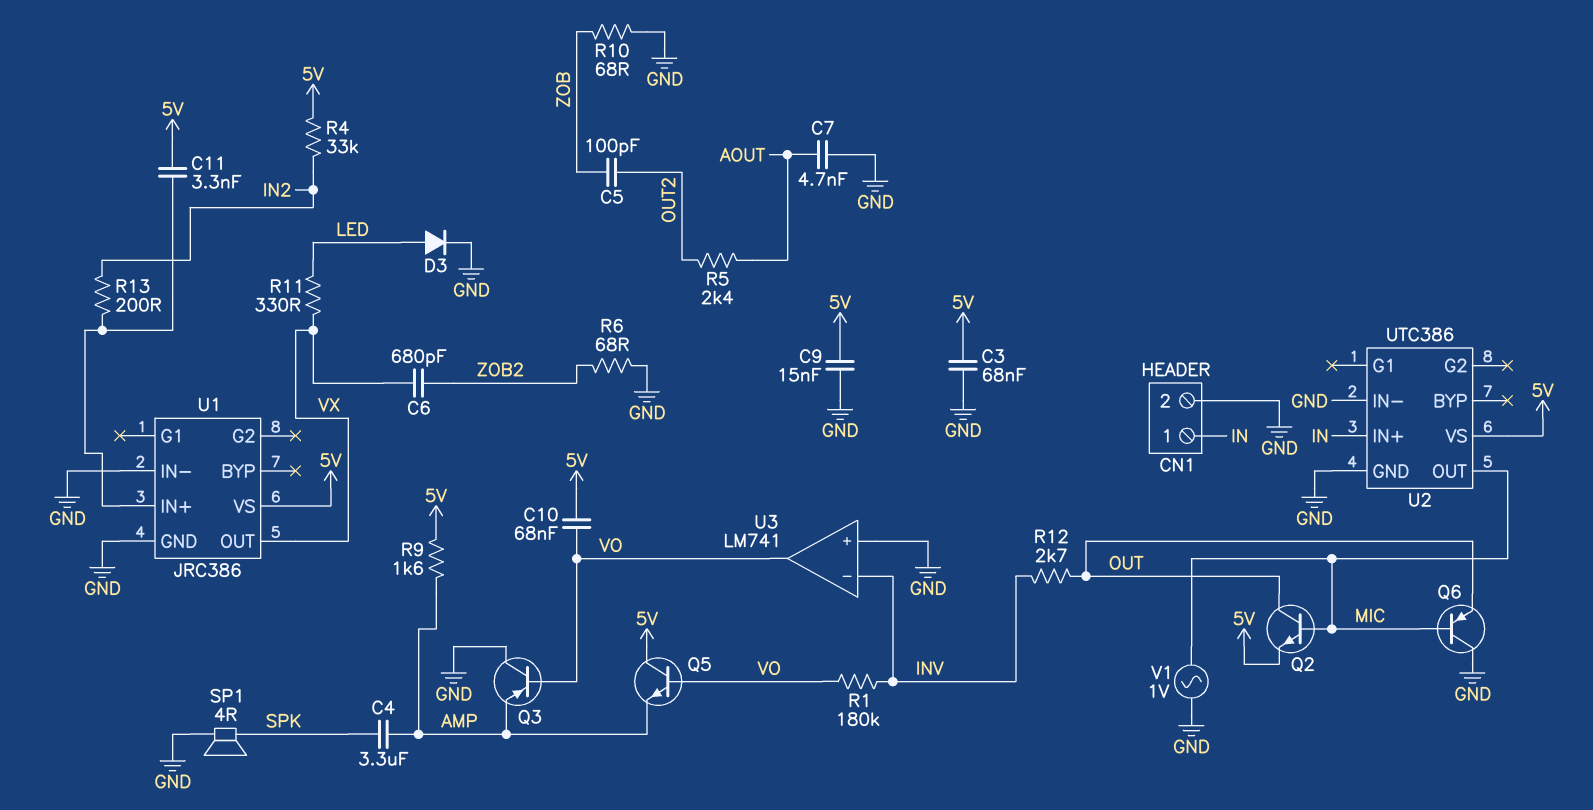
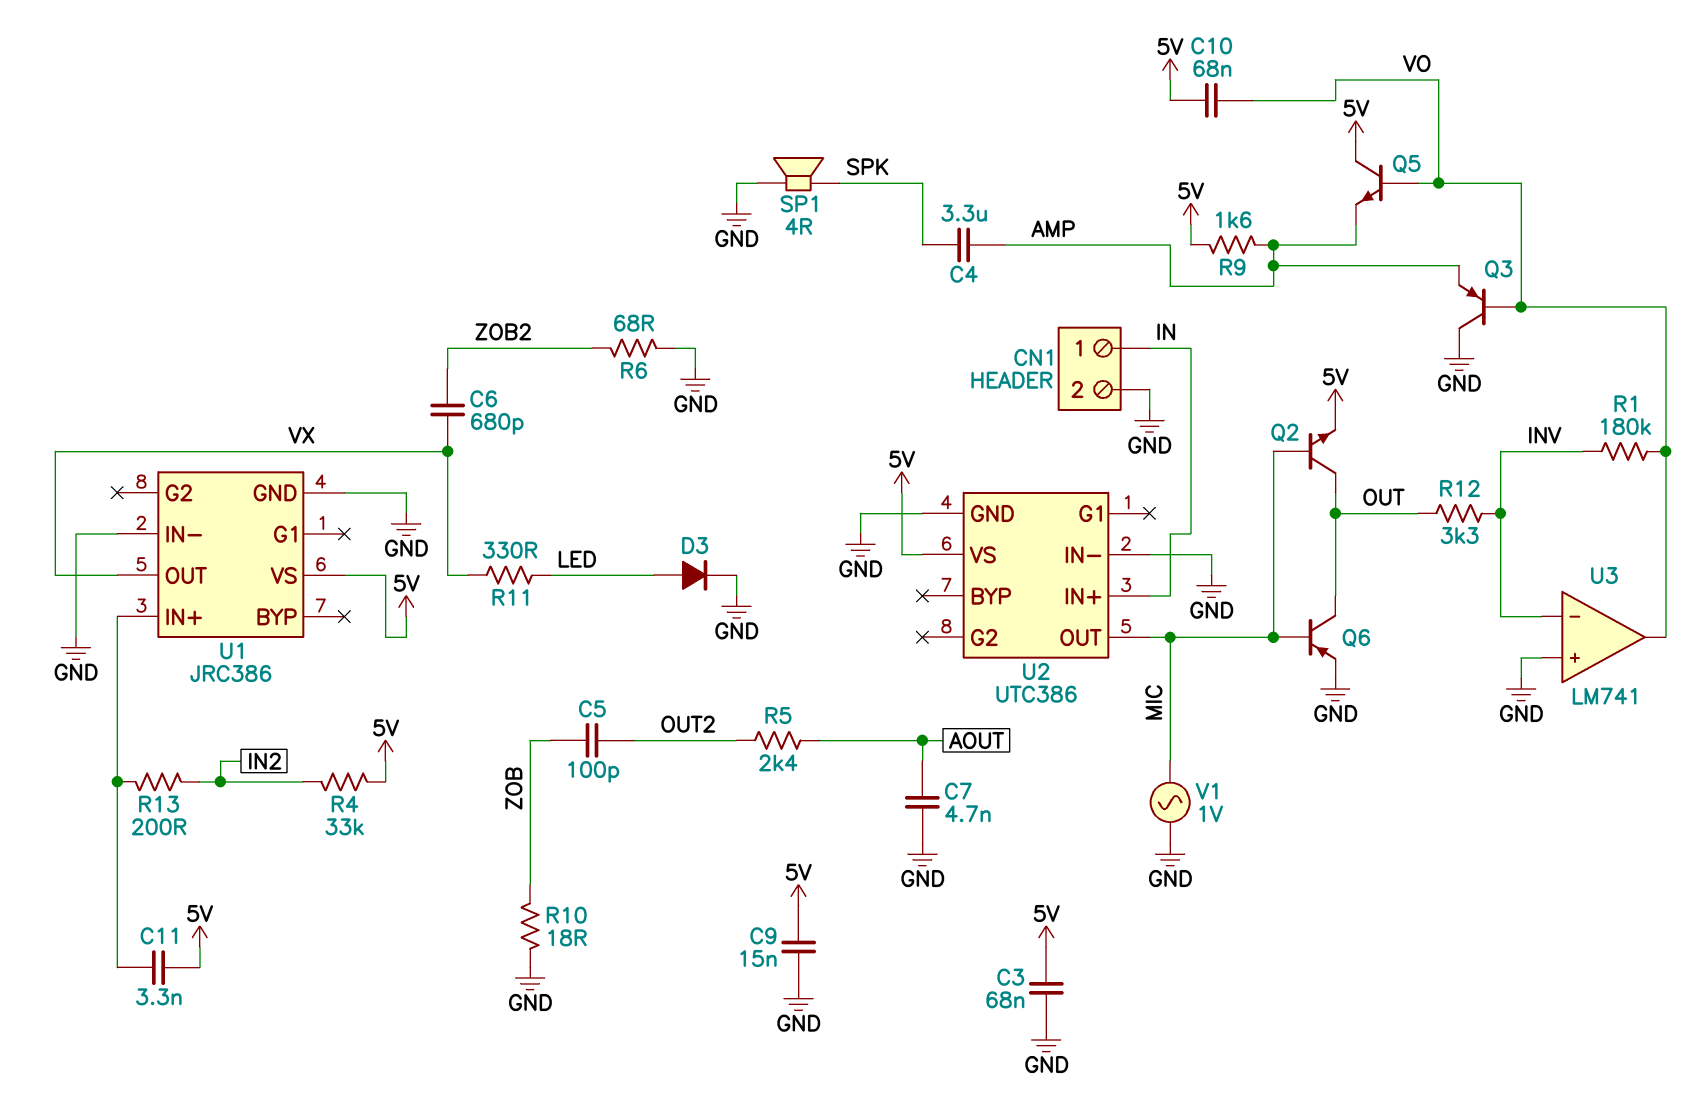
Q6: PNP (B MIC, C GND, E OUT) -> PNP (B MIC, C OUT, E GND)
R10: 68 (GND, ZOB) -> 18 (GND, ZOB)
R12: 2.7k (INV, OUT) -> 3.3k (INV, OUT)

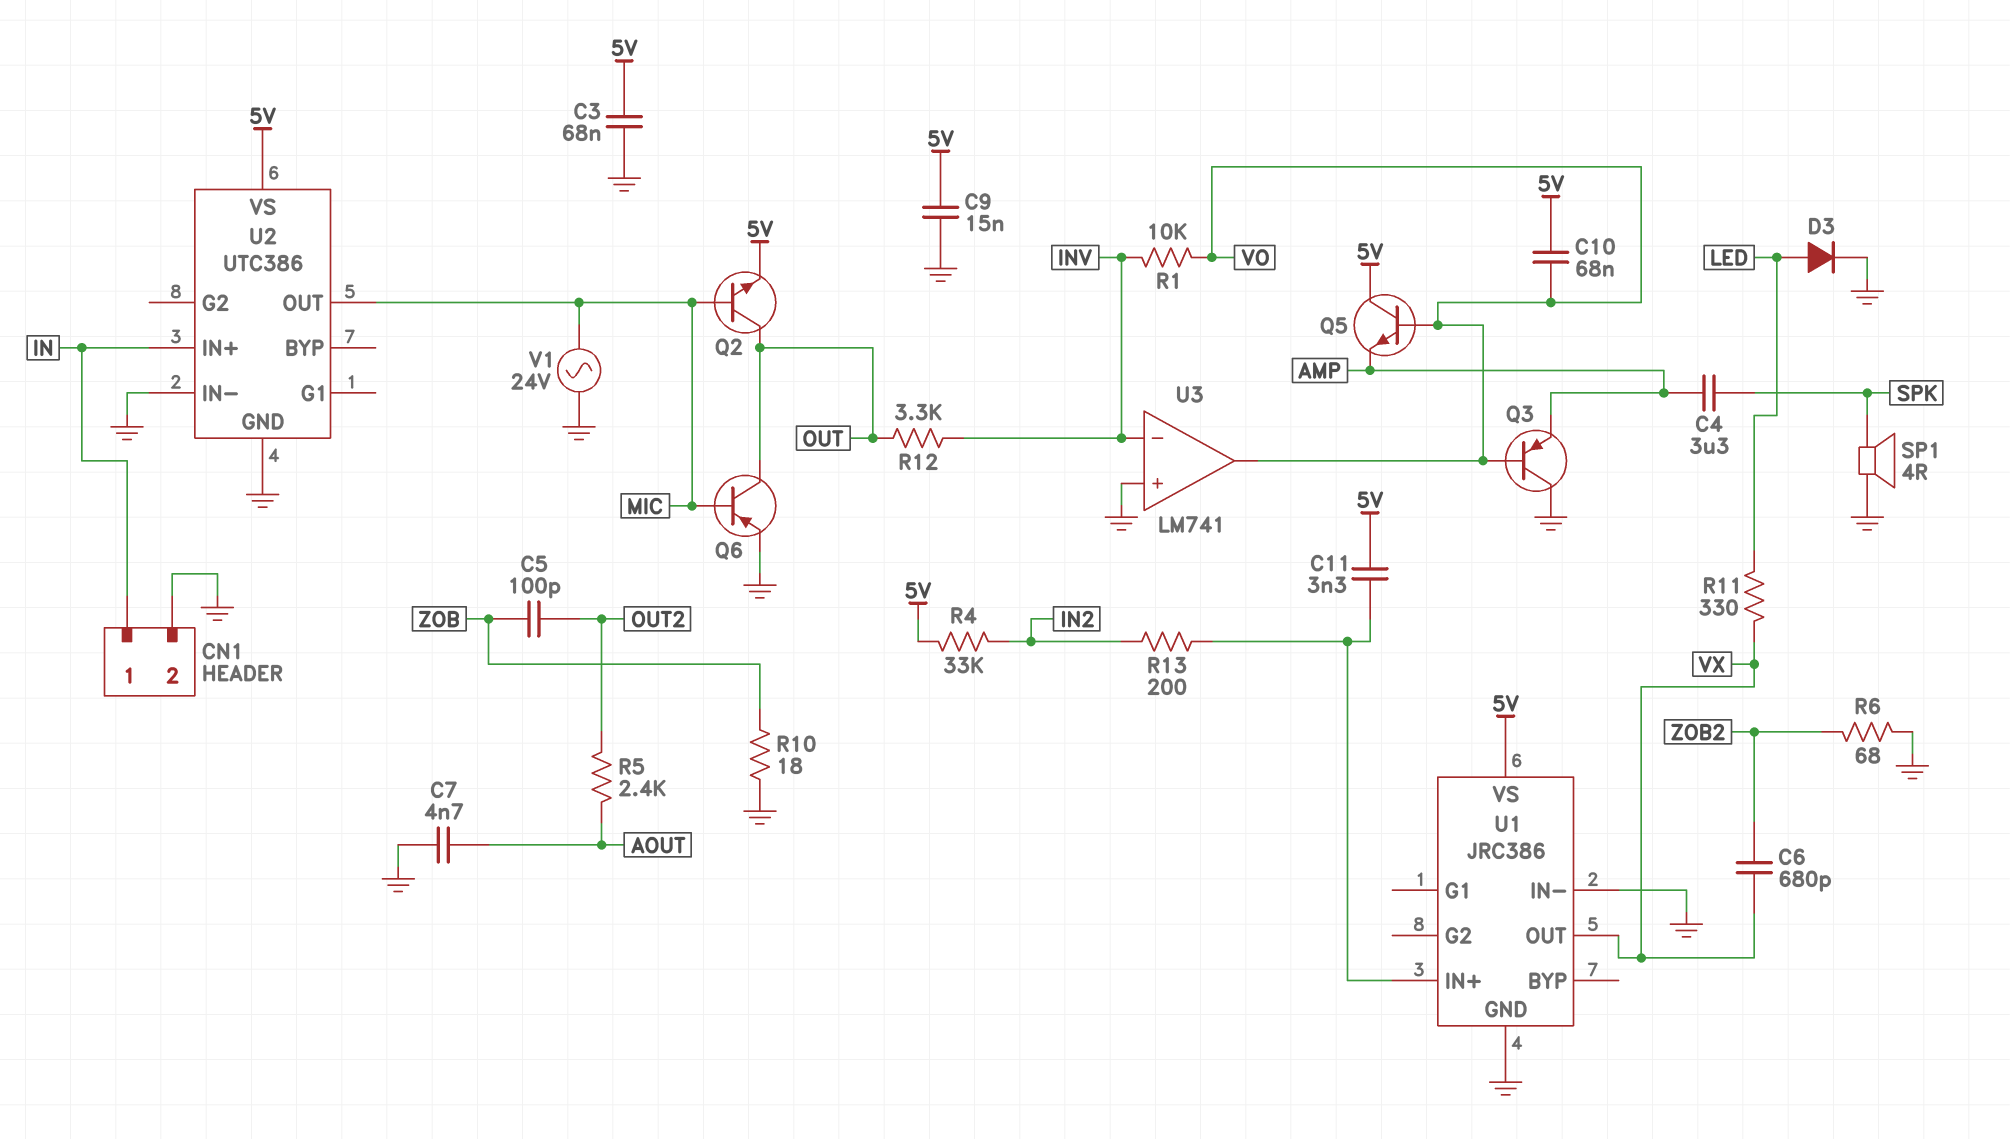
R1: 180k (INV, VO) -> 10k (INV, VO)
R9: 1.6k (5V, AMP) -> none
V1: AC 1V (GND, MIC) -> AC 24V (GND, MIC)

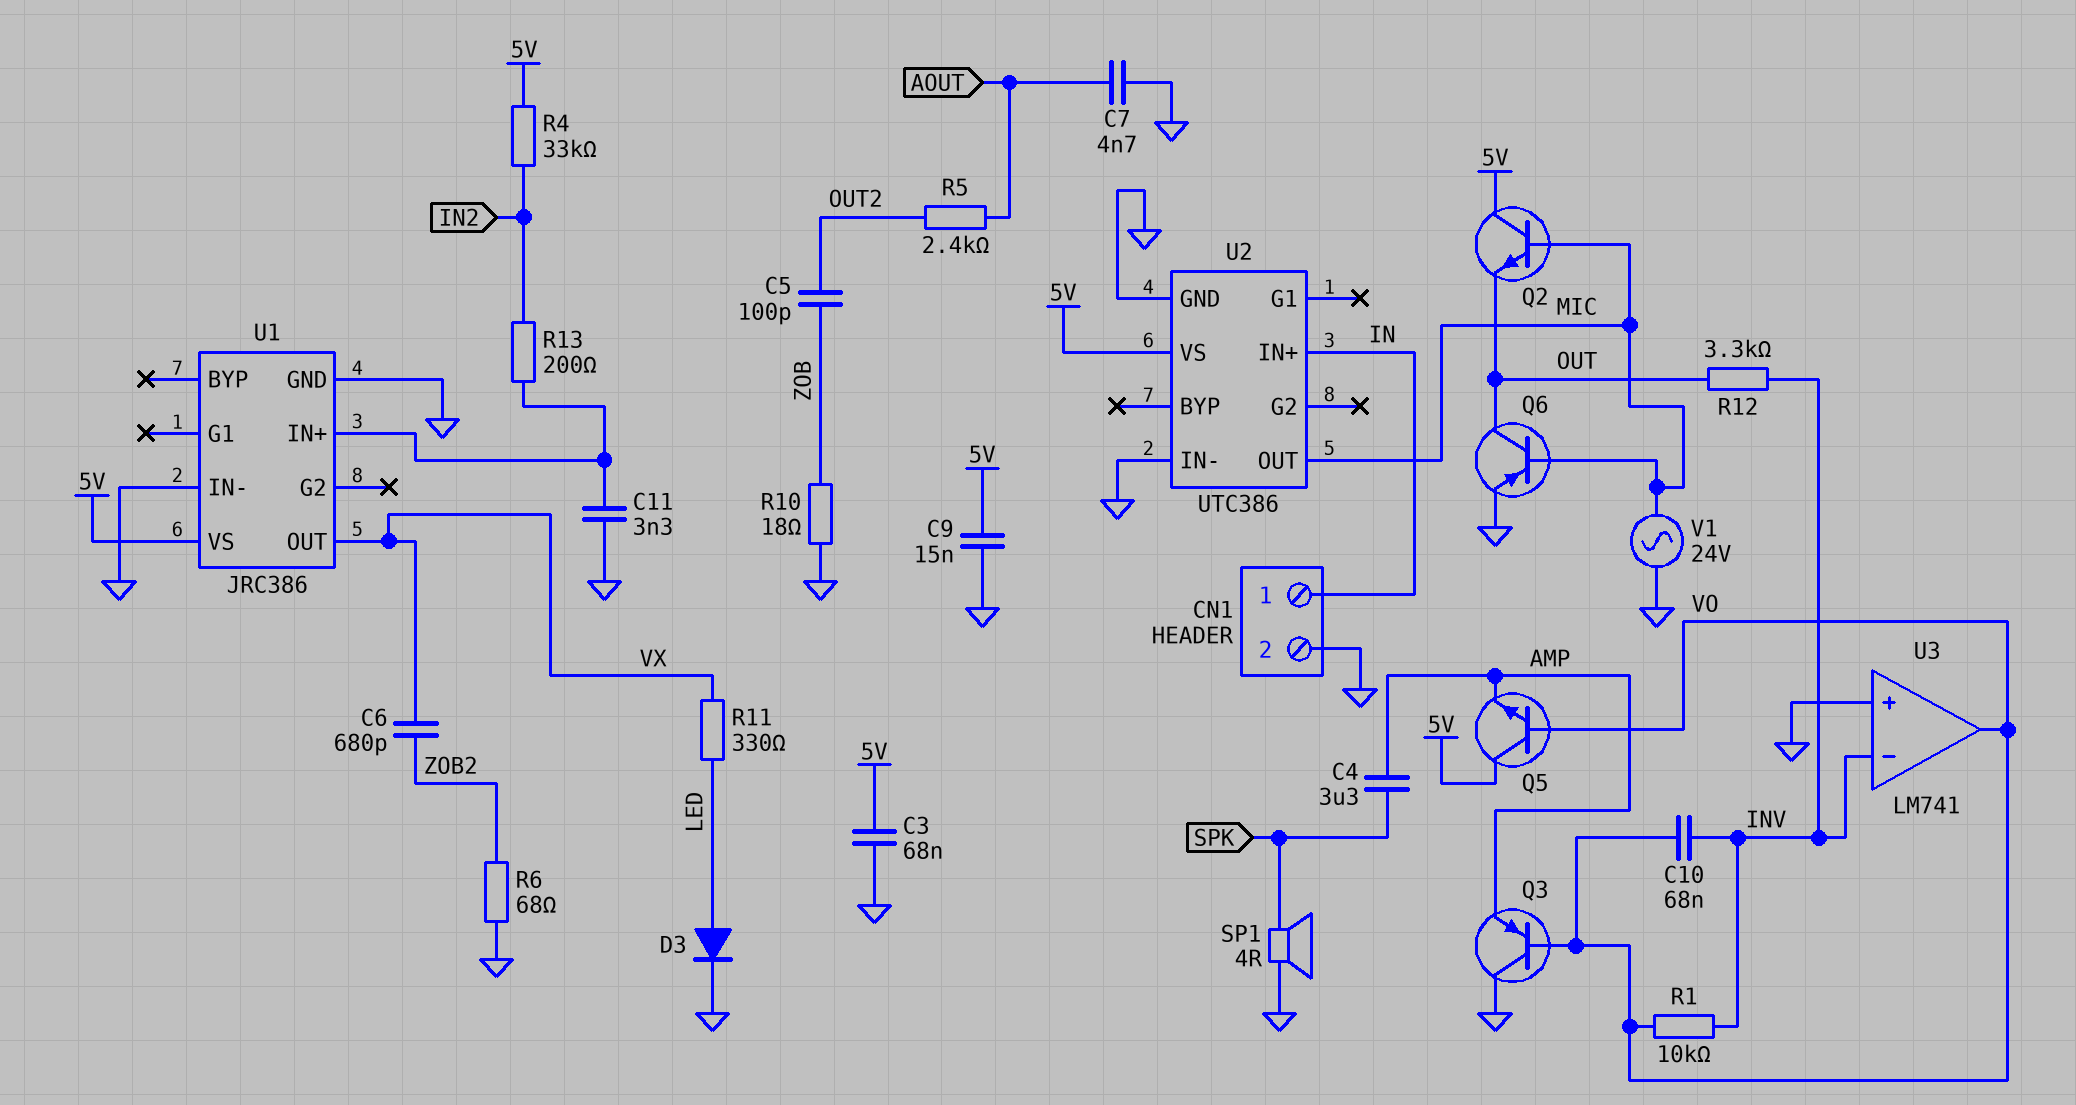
C10: 68nF (5V, VO) -> 68nF (INV, VO)
C11: 3.3nF (5V, U1/IN+) -> 3.3nF (GND, U1/IN+)
Q2: NPN (B MIC, C OUT, E 5V) -> NPN (B MIC, C 5V, E OUT)

